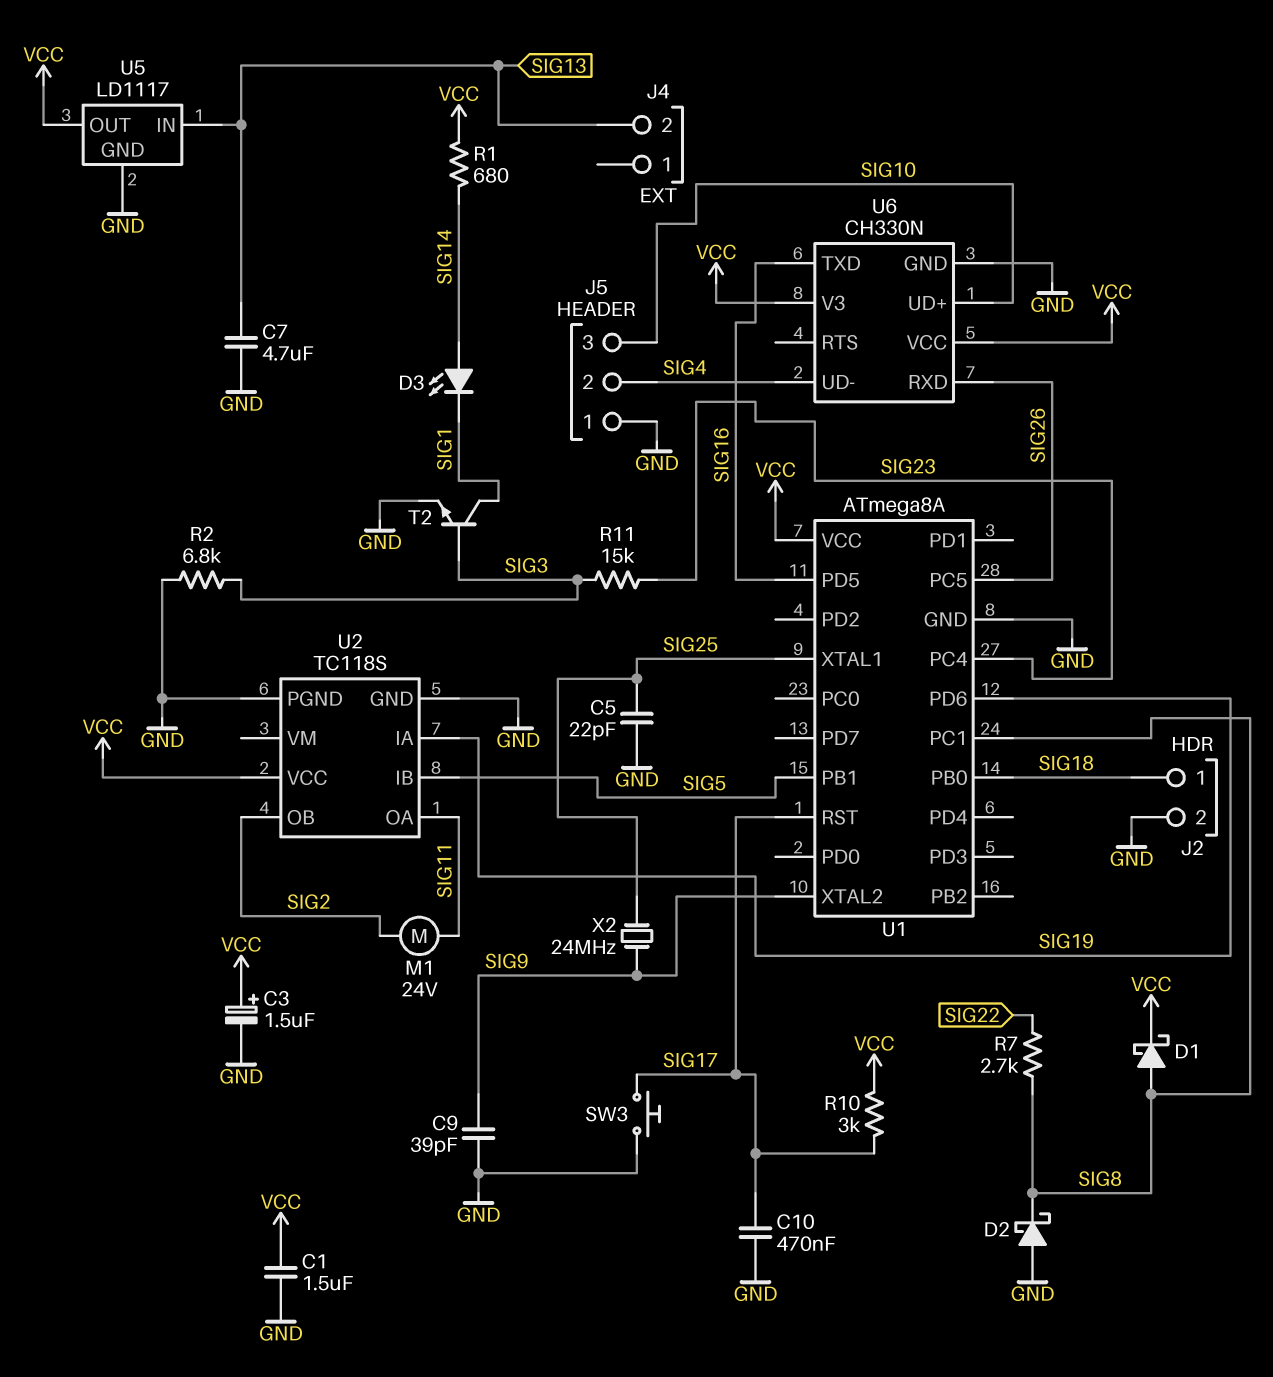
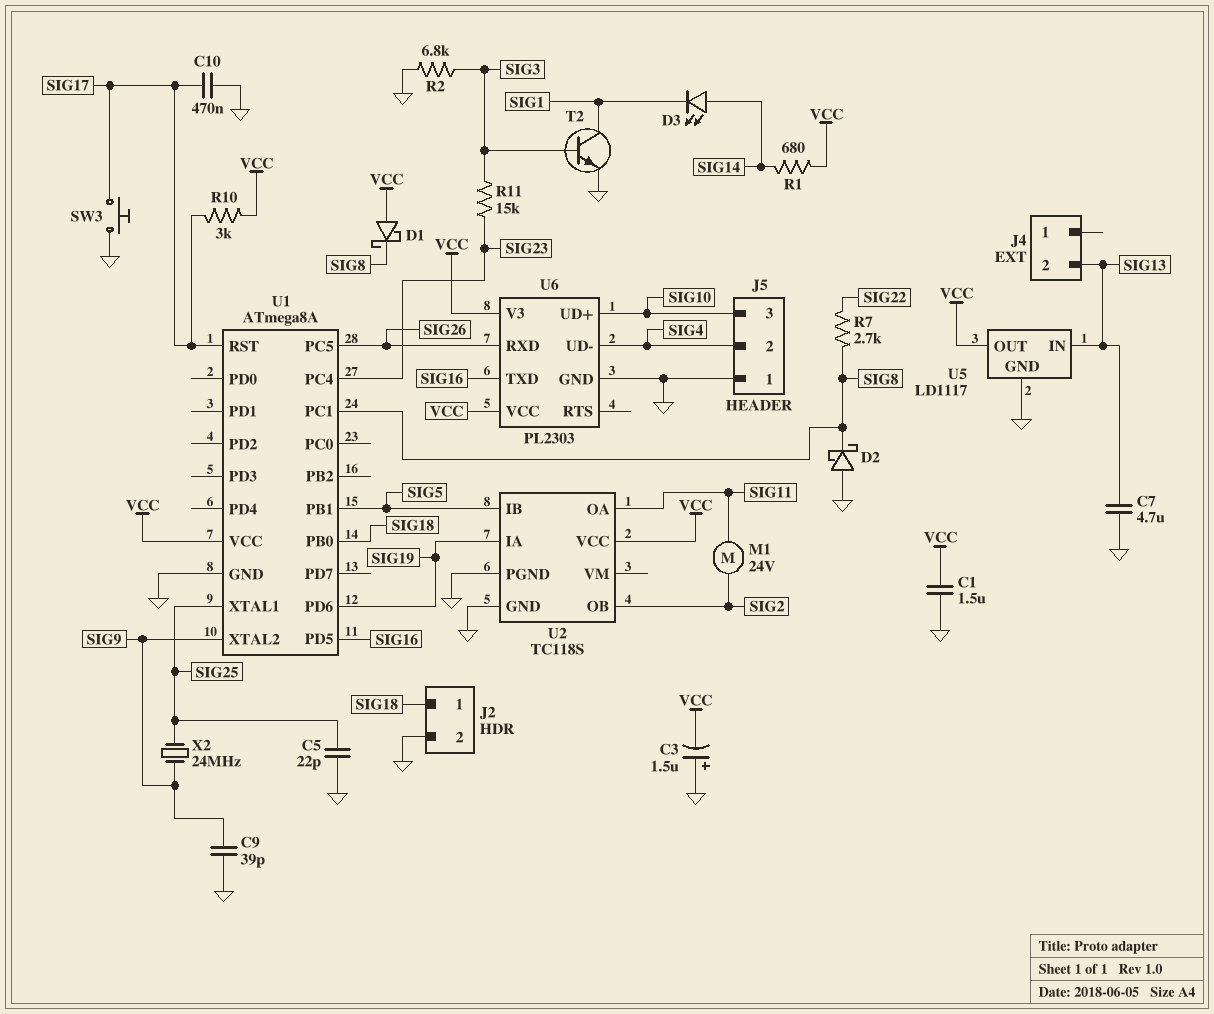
C3: 1.5uF (plus VCC, minus GND) -> 1.5uF (plus GND, minus VCC)
D1: schottky (A SIG8, K VCC) -> schottky (A VCC, K SIG8)
U6: CH330N -> PL2303

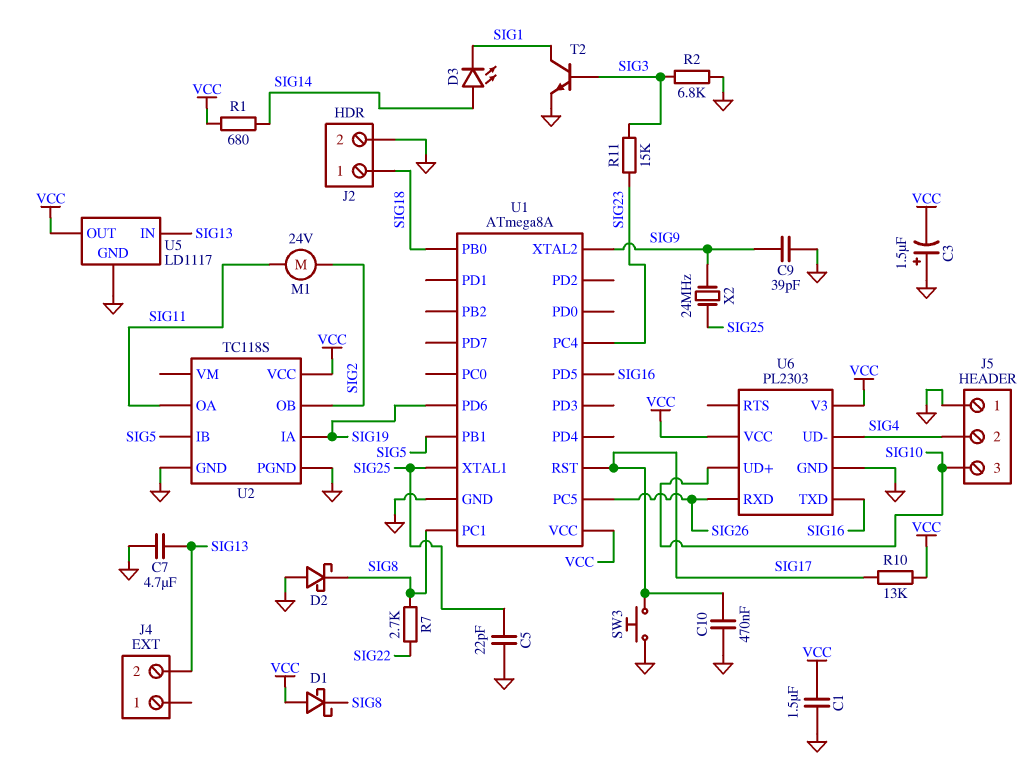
R10: 3k (SIG17, VCC) -> 13k (SIG17, VCC)

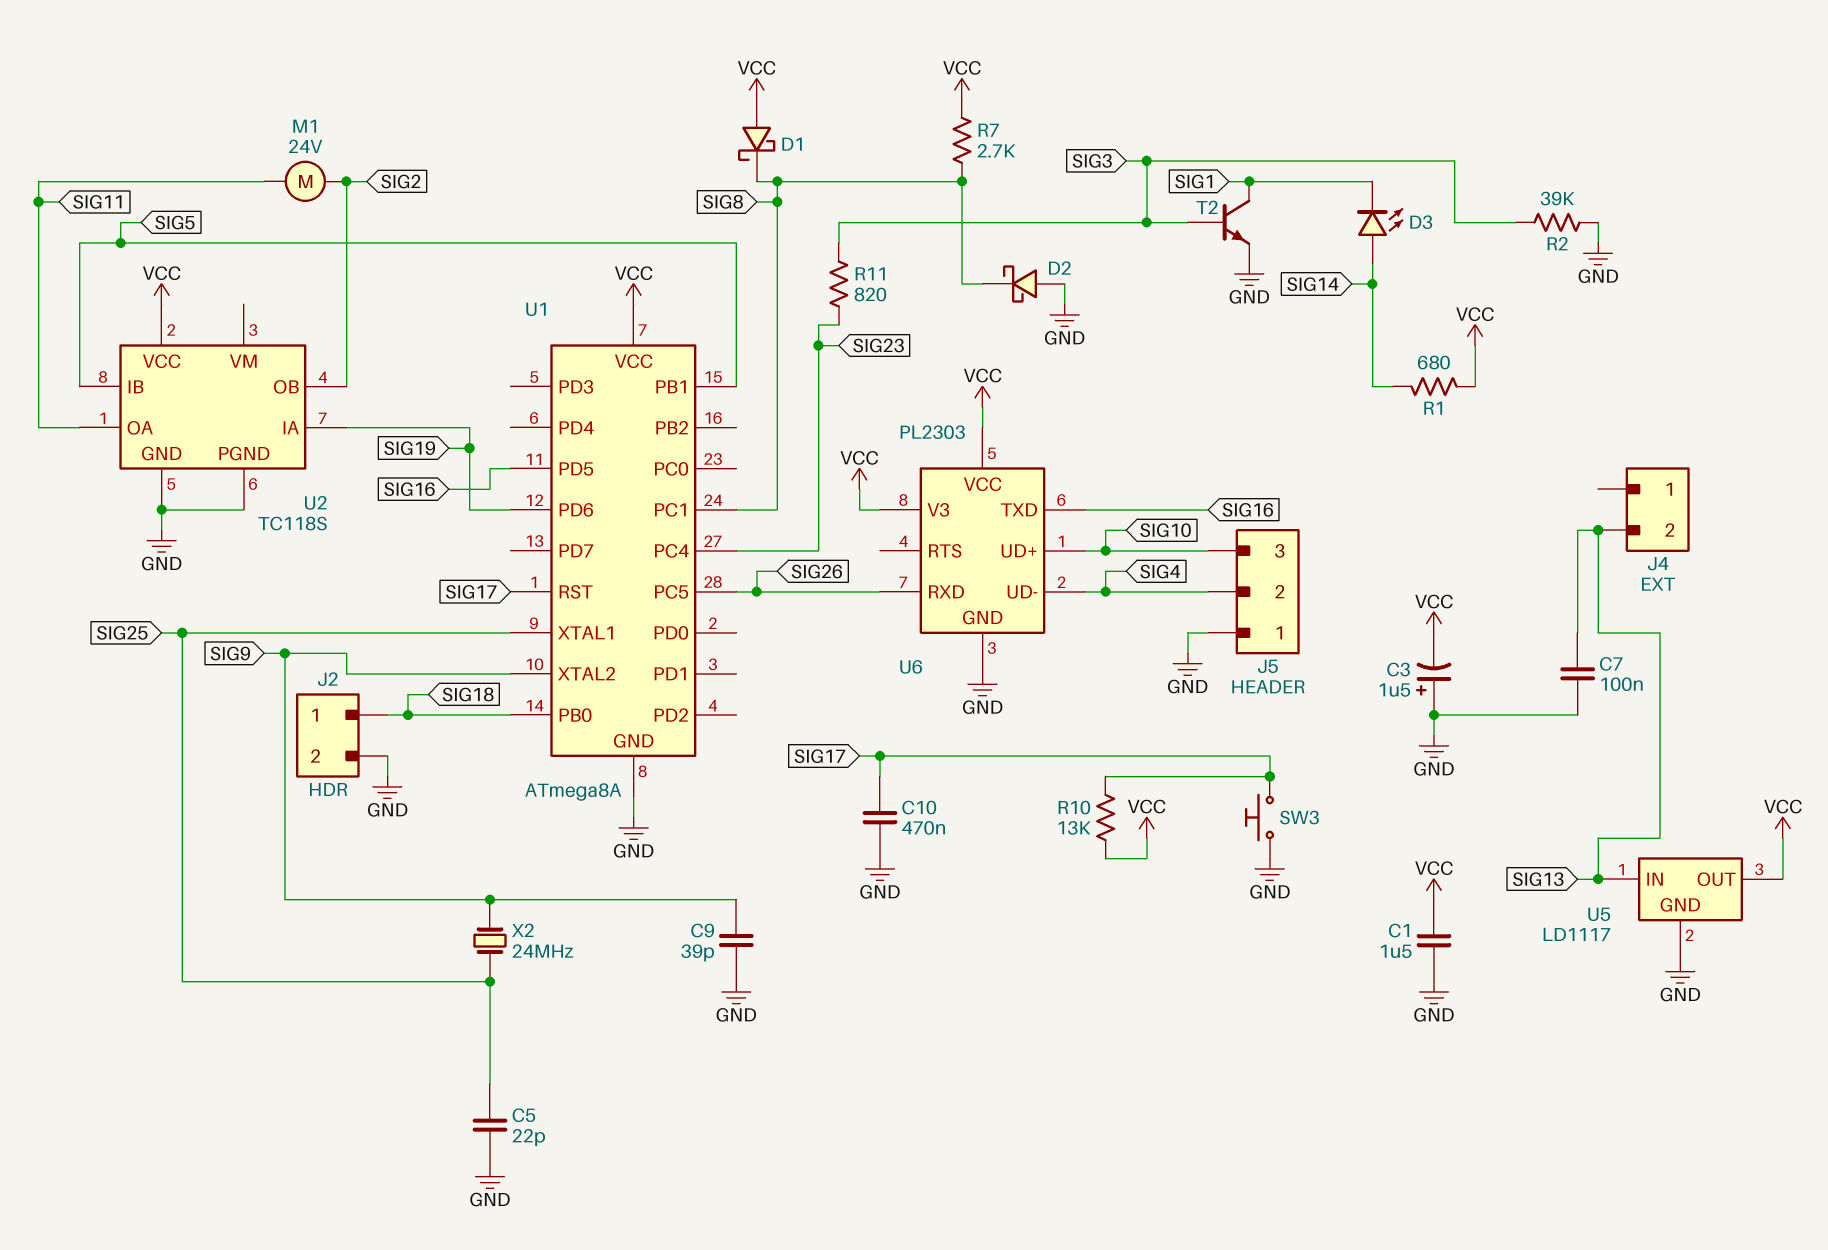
C7: 4.7uF (GND, SIG13) -> 100nF (GND, SIG13)
R2: 6.8k (GND, SIG3) -> 39k (GND, SIG3)
R7: 2.7k (SIG8, SIG22) -> 2.7k (SIG8, VCC)
R11: 15k (SIG3, SIG23) -> 820 (SIG3, SIG23)

